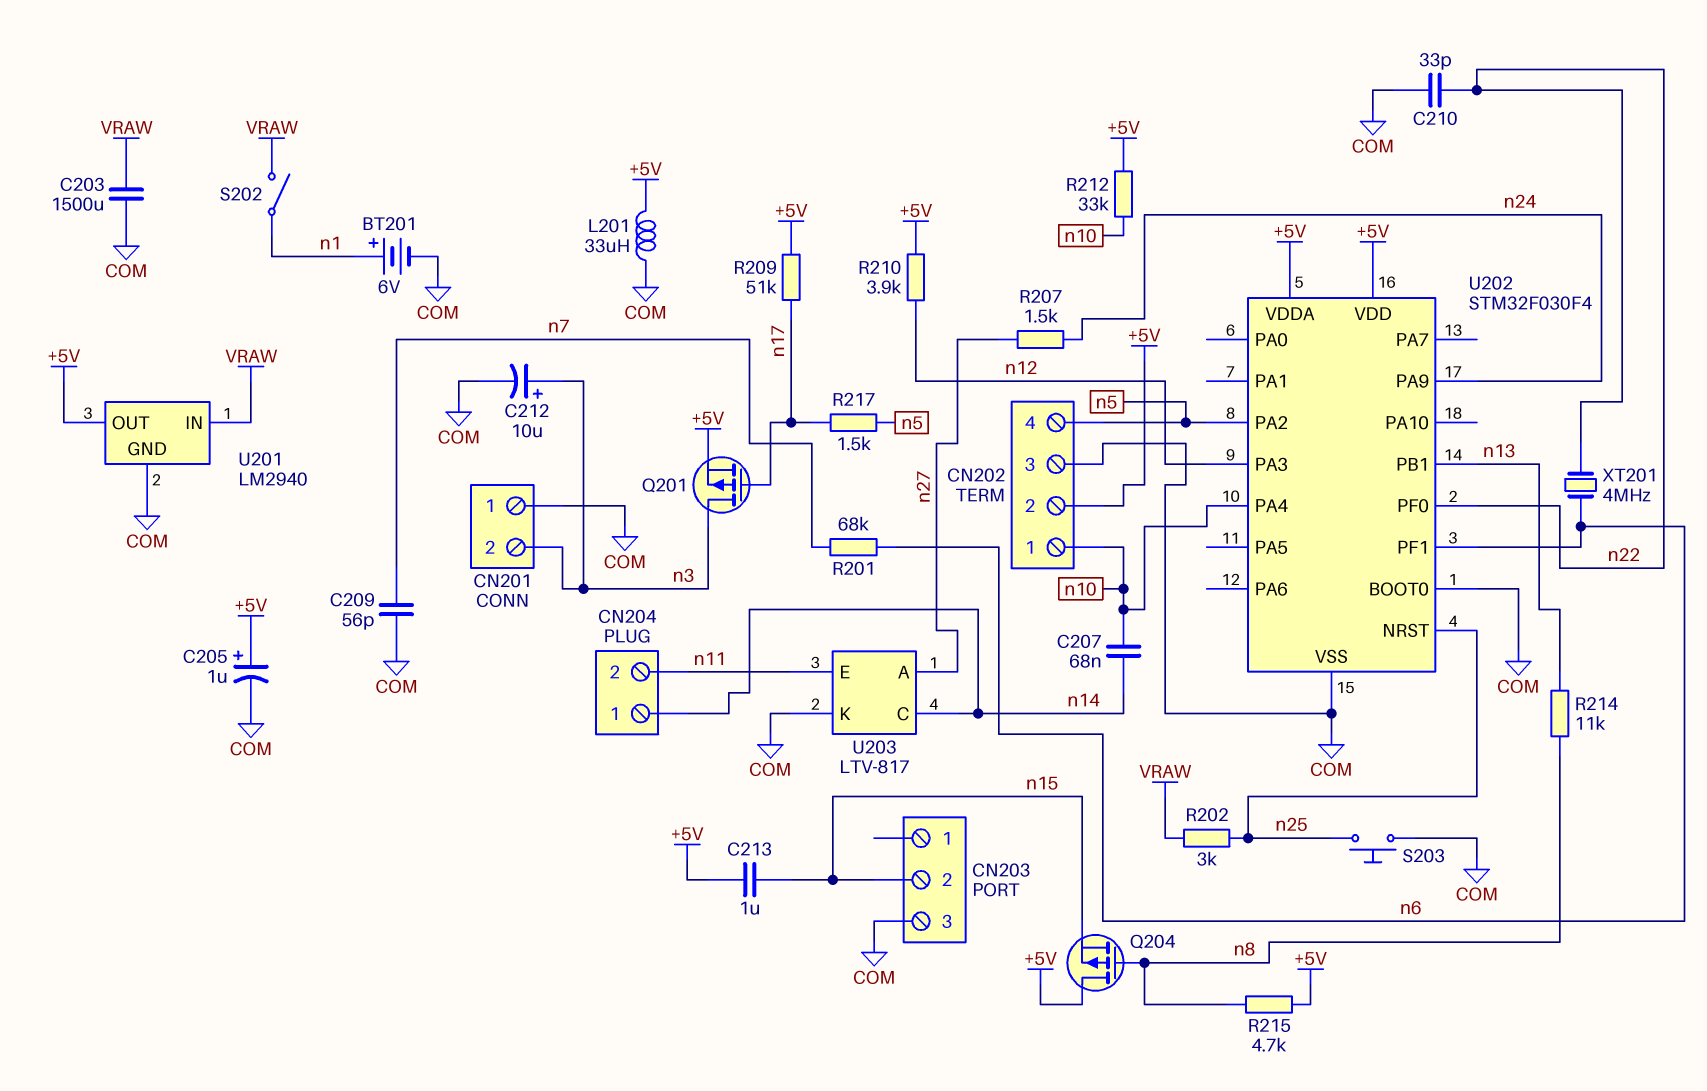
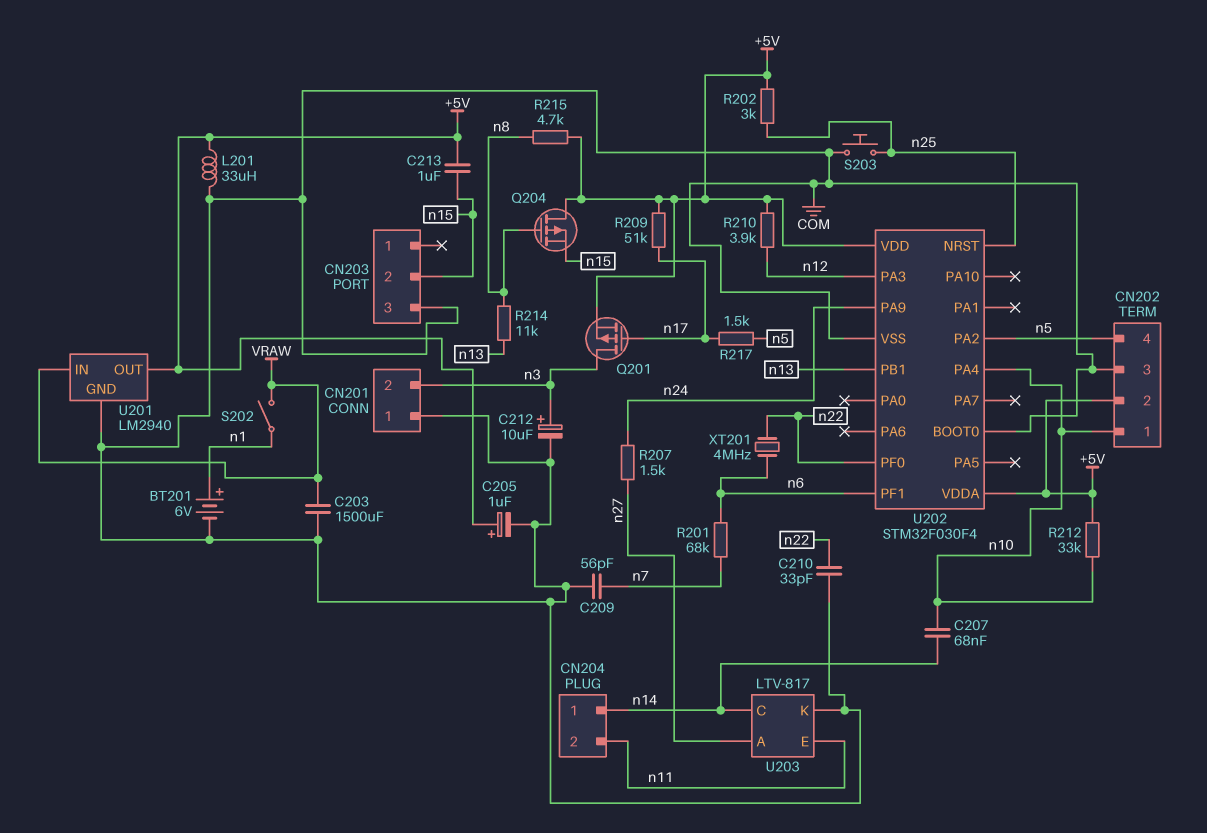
R202: 3k (VRAW, n25) -> 3k (+5V, n25)

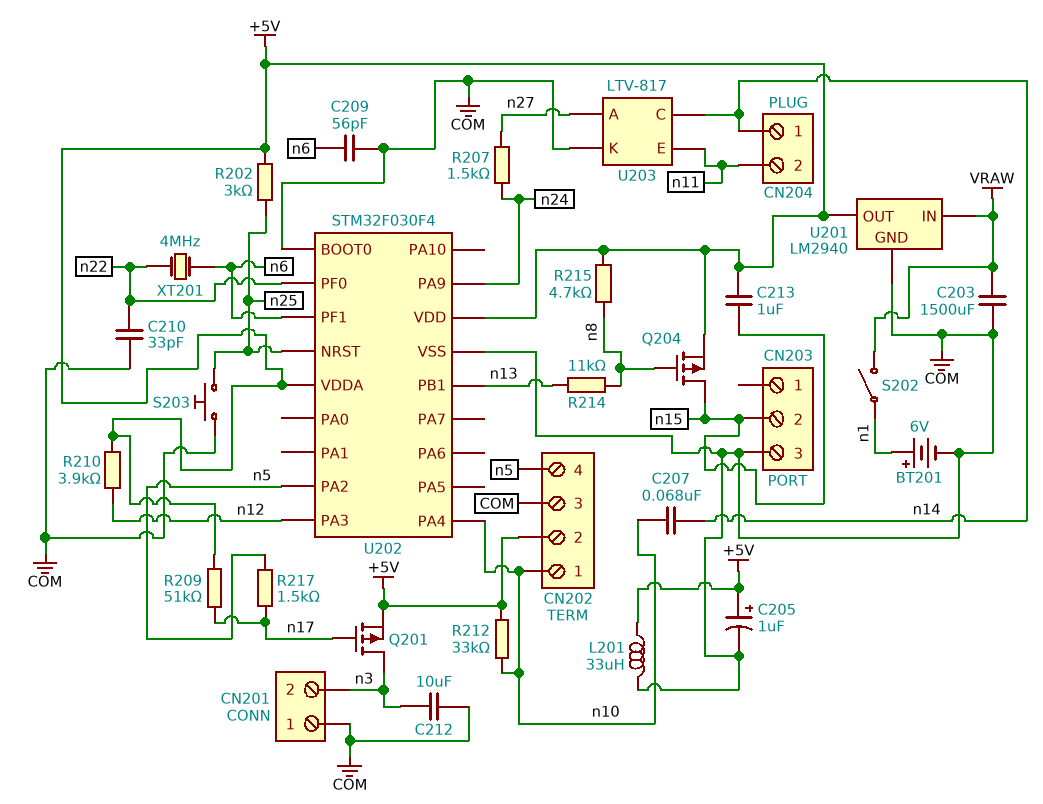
C209: 56pF (COM, n7) -> 56pF (COM, n6)
C212: 10uF (plus n3, minus COM) -> 10uF (COM, n3)
Q204: PMOS (G n8, D +5V, S n15) -> PMOS (G n8, D n15, S +5V)
R201: 68k (n6, n7) -> none

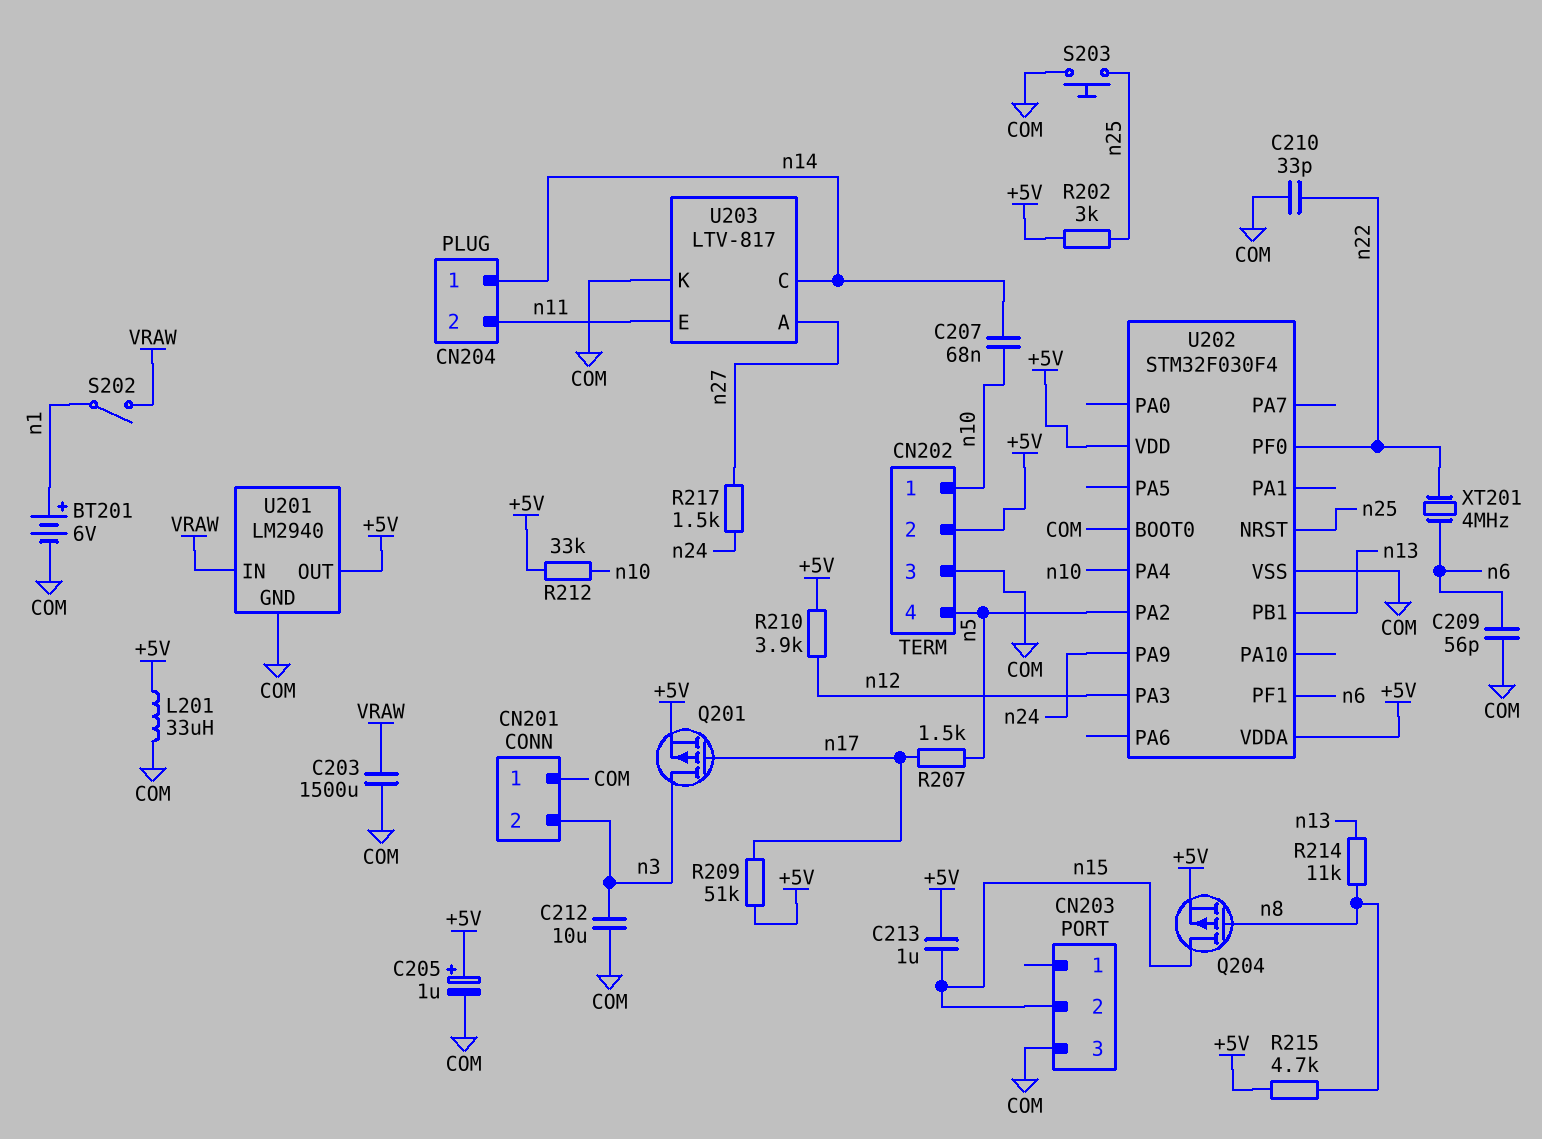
R207: 1.5k (n24, n27) -> 1.5k (n5, n17)
R217: 1.5k (n5, n17) -> 1.5k (n24, n27)

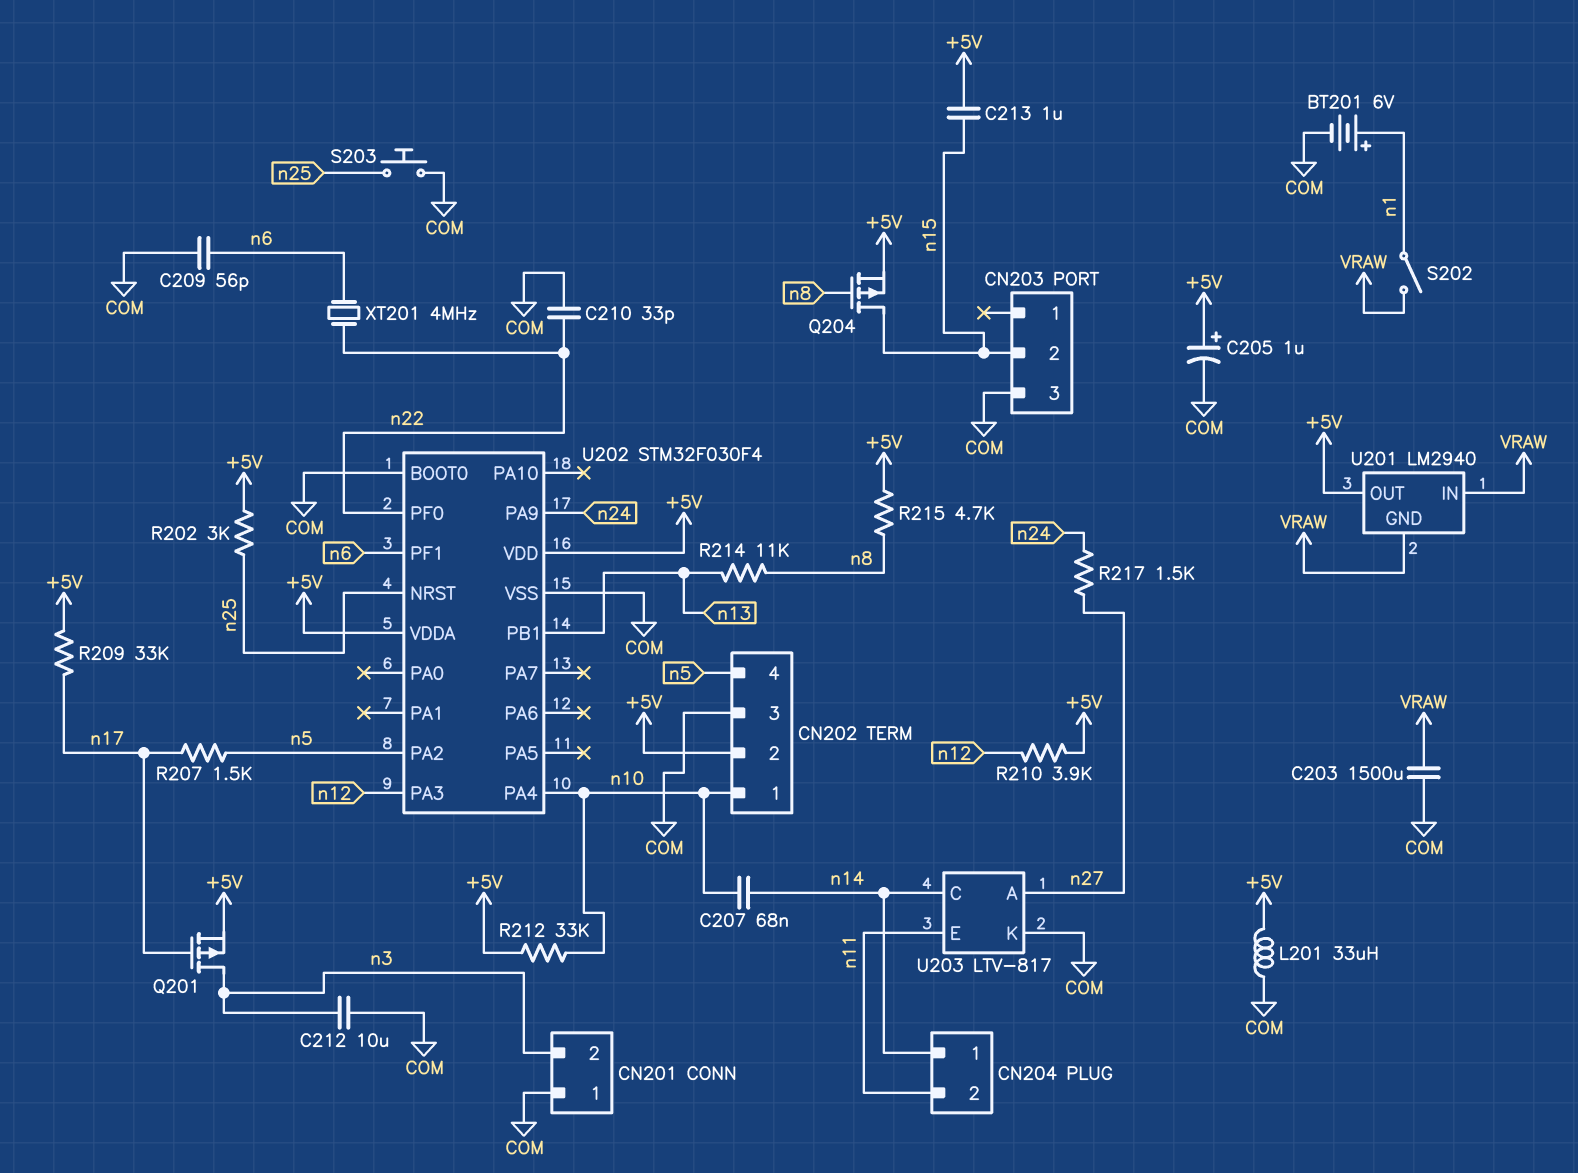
R209: 51k (+5V, n17) -> 33k (+5V, n17)
U201 pin GND: COM -> VRAW

